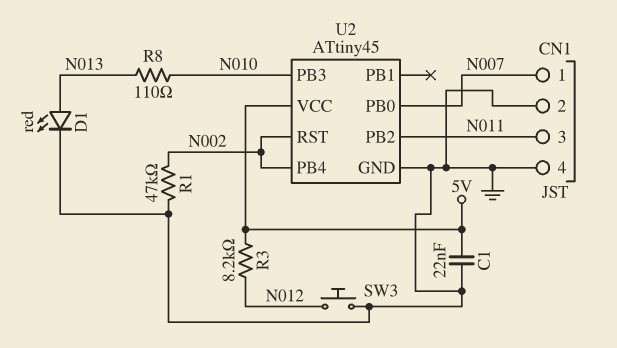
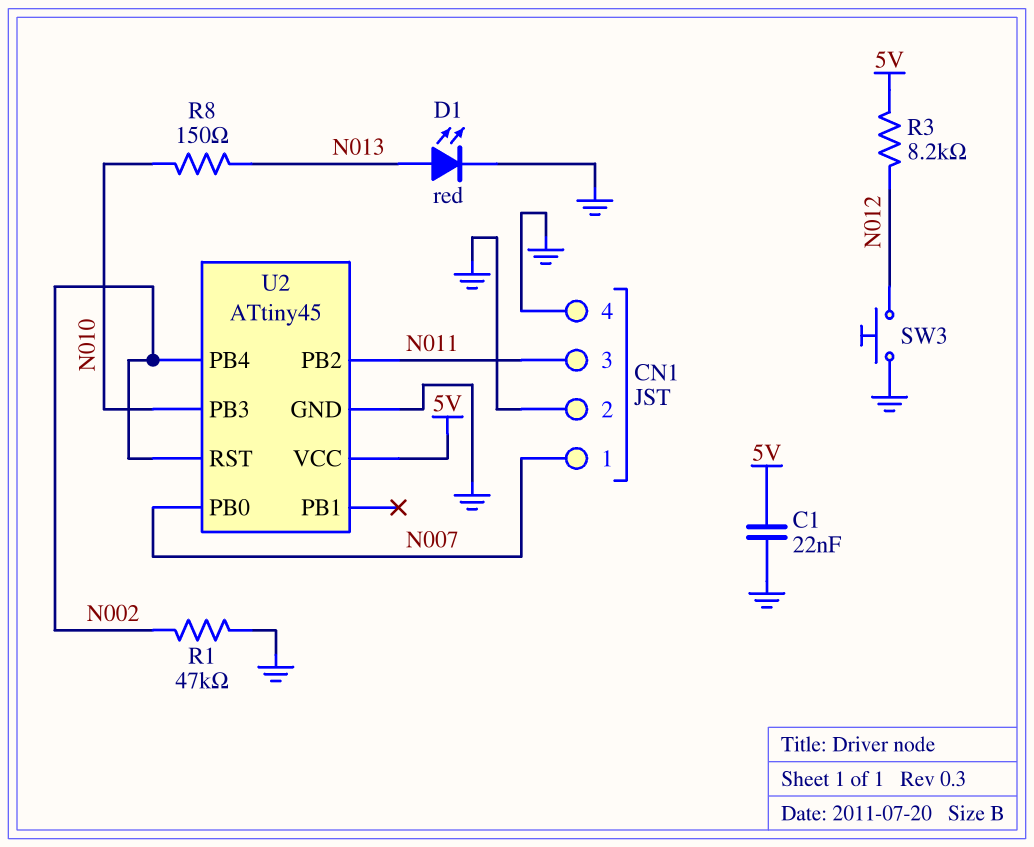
R8: 110 (N010, N013) -> 150 (N010, N013)

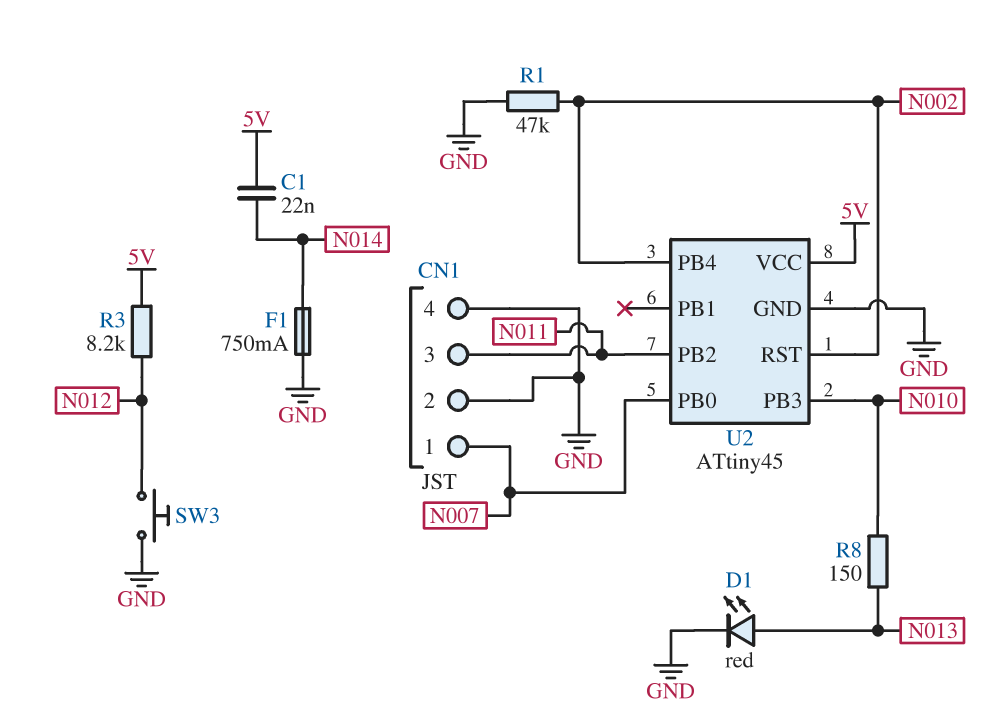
C1: 22nF (5V, GND) -> 22nF (5V, N014)
F1: none -> 750mA (GND, N014)

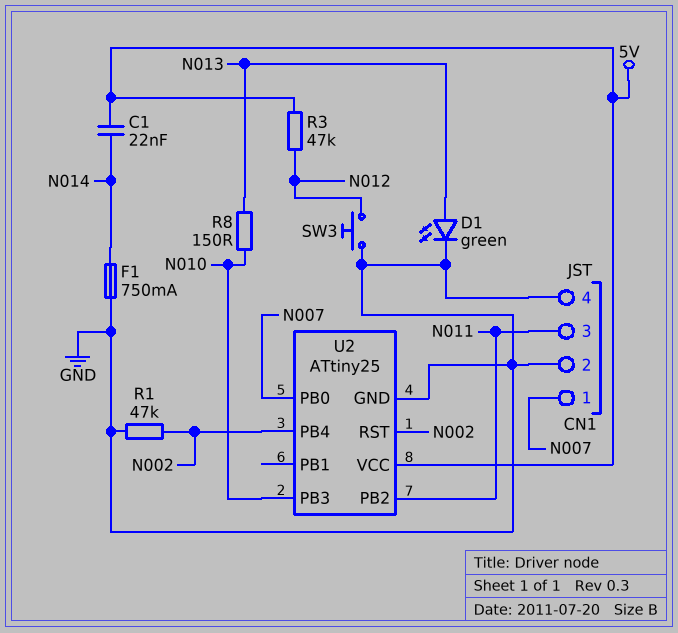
D1: LED red (A N013, K GND) -> LED green (A N013, K GND)
R3: 8.2k (5V, N012) -> 47k (5V, N012)
U2: ATtiny45 -> ATtiny25

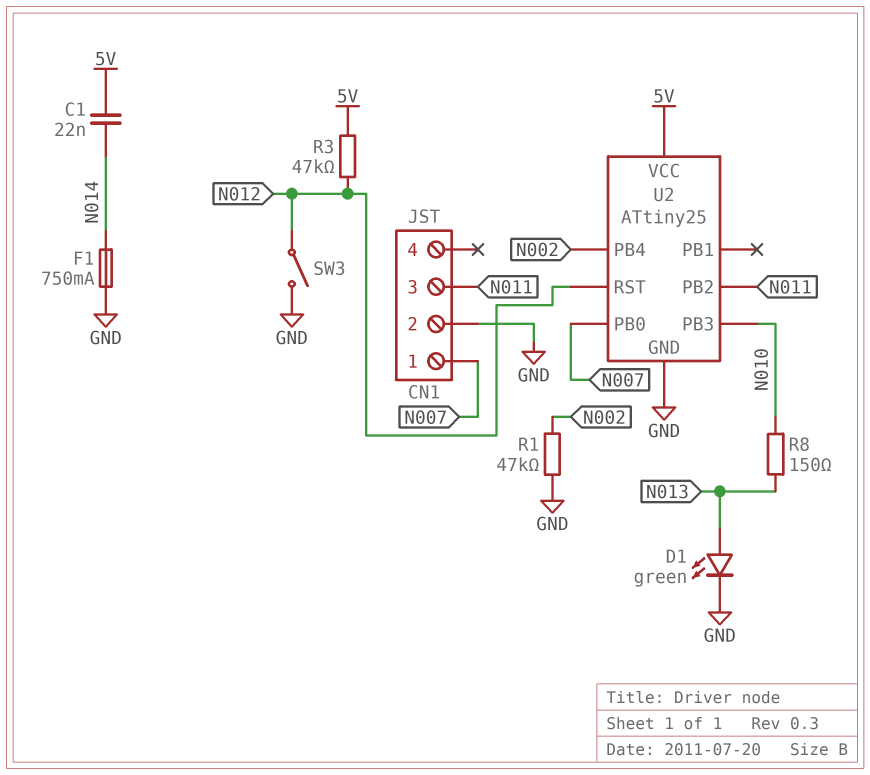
CN1 pin 4: GND -> none
SW3: button (GND, N012) -> switch (GND, N012)
U2 pin RST: N002 -> N012

